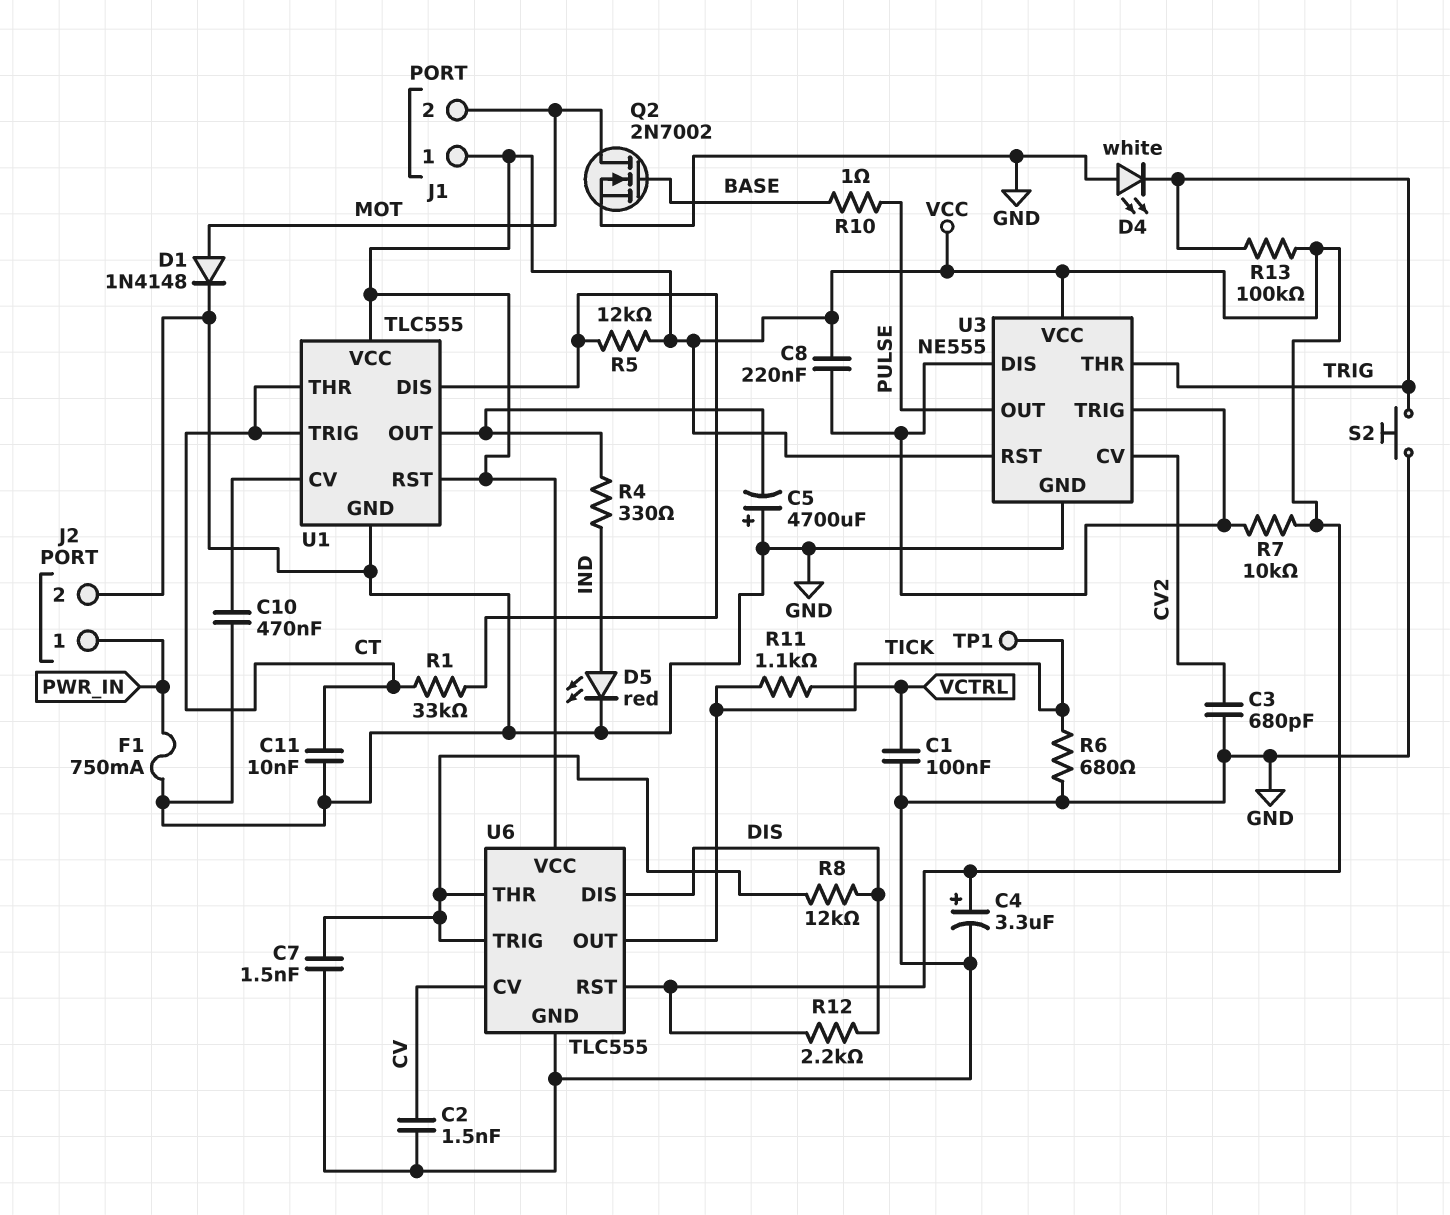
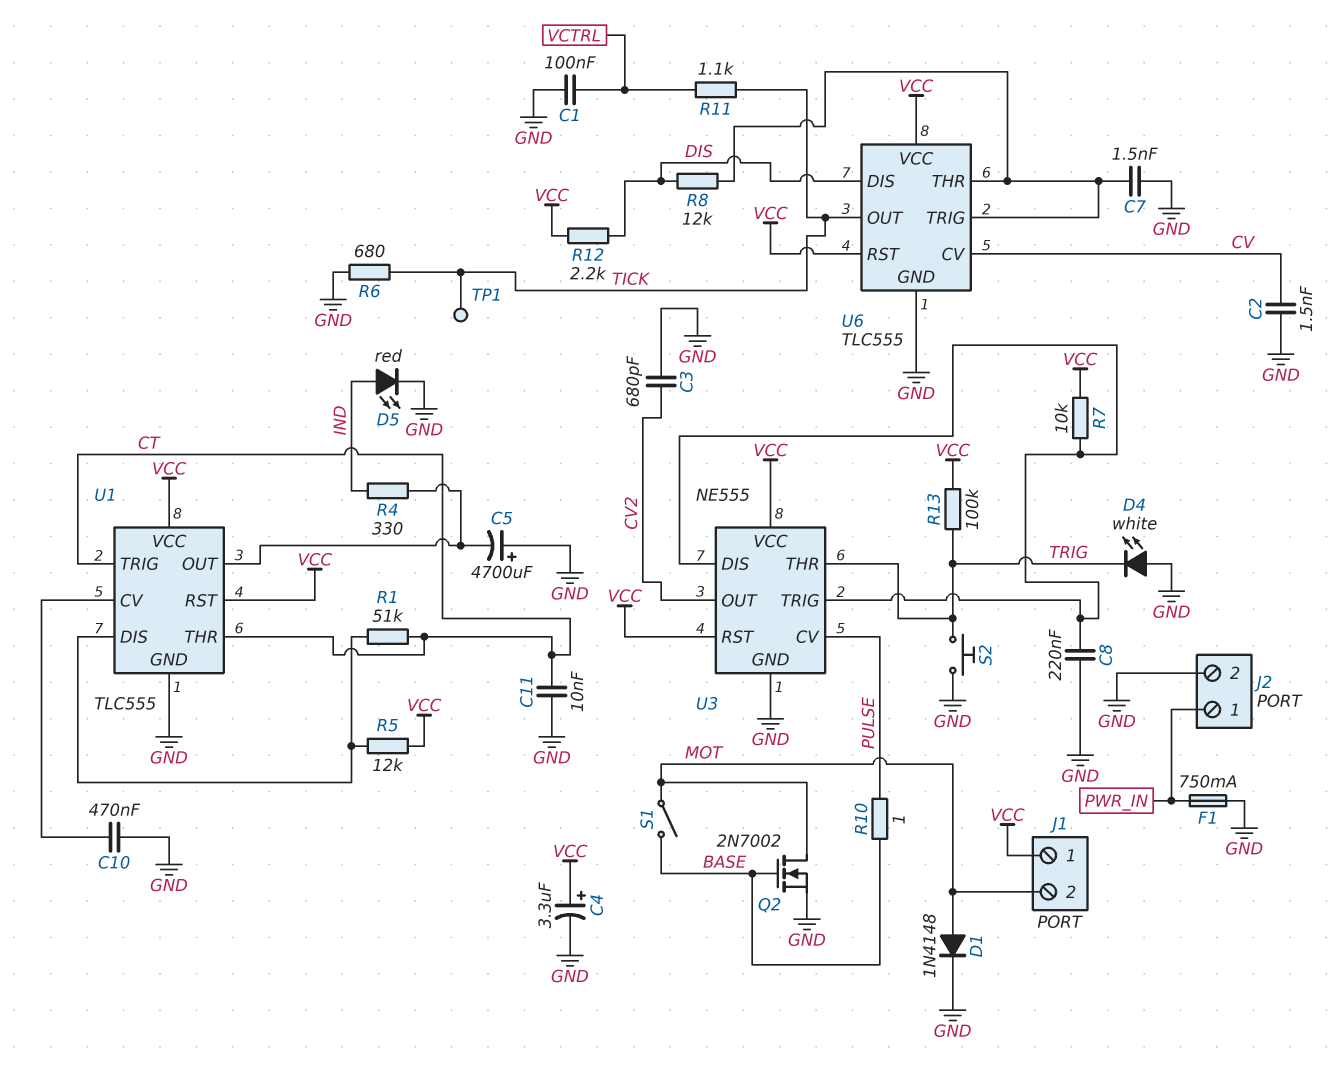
C8: 220nF (U3/DIS, VCC) -> 220nF (GND, U3/DIS)
R1: 33k (CT, U1/DIS) -> 51k (CT, U1/DIS)
S1: none -> switch (BASE, MOT)
U3 pin CV: CV2 -> PULSE
U3 pin OUT: PULSE -> CV2

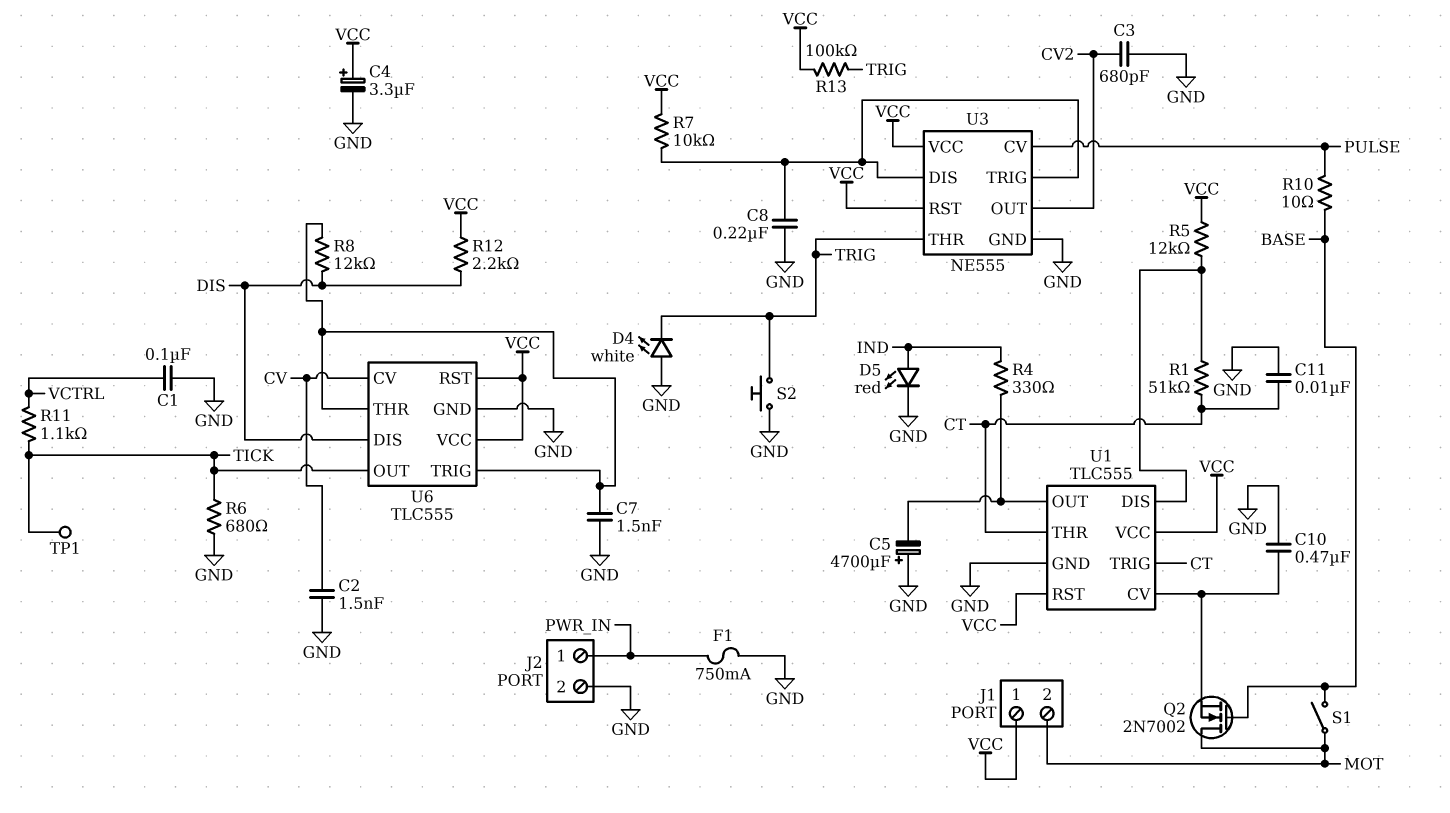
D1: diode 1N4148 (A MOT, K GND) -> none
Q2: NMOS 2N7002 (G BASE, D MOT, S GND) -> NMOS 2N7002 (G BASE, D MOT, S U1/CV)
R10: 1 (BASE, PULSE) -> 10 (BASE, PULSE)

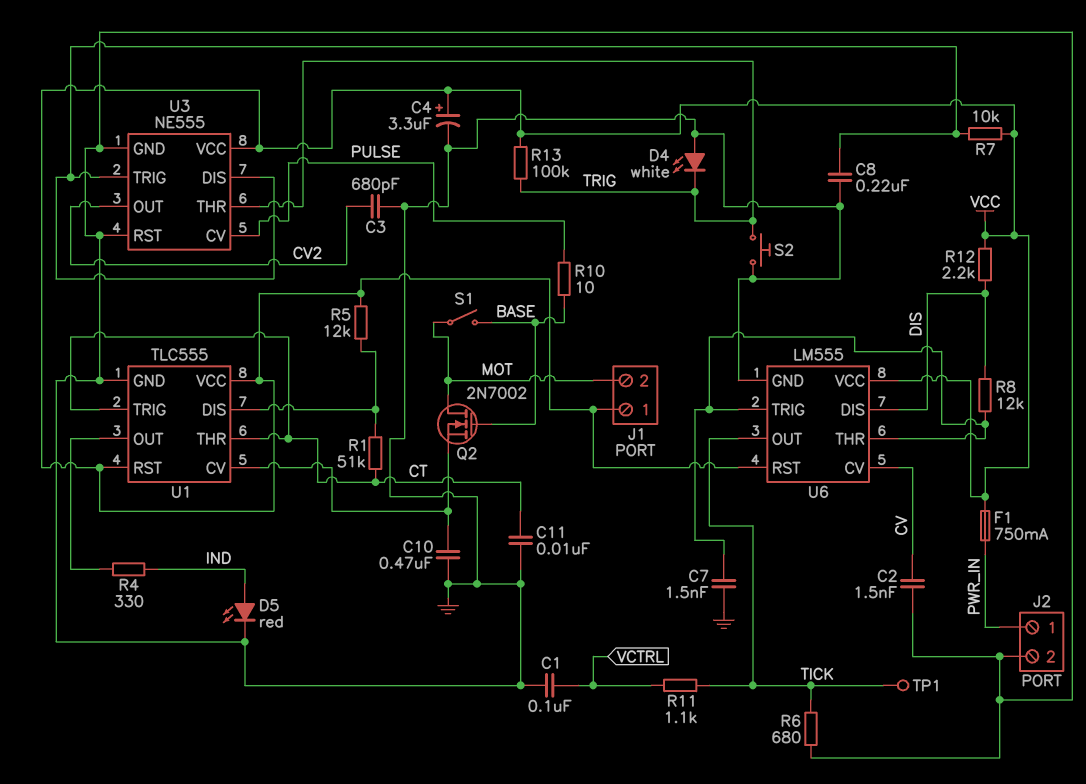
C5: 4700uF (plus GND, minus U1/OUT) -> none
F1: 750mA (GND, PWR_IN) -> 750mA (PWR_IN, VCC)
U3 pin RST: VCC -> GND
U6: TLC555 -> LM555

